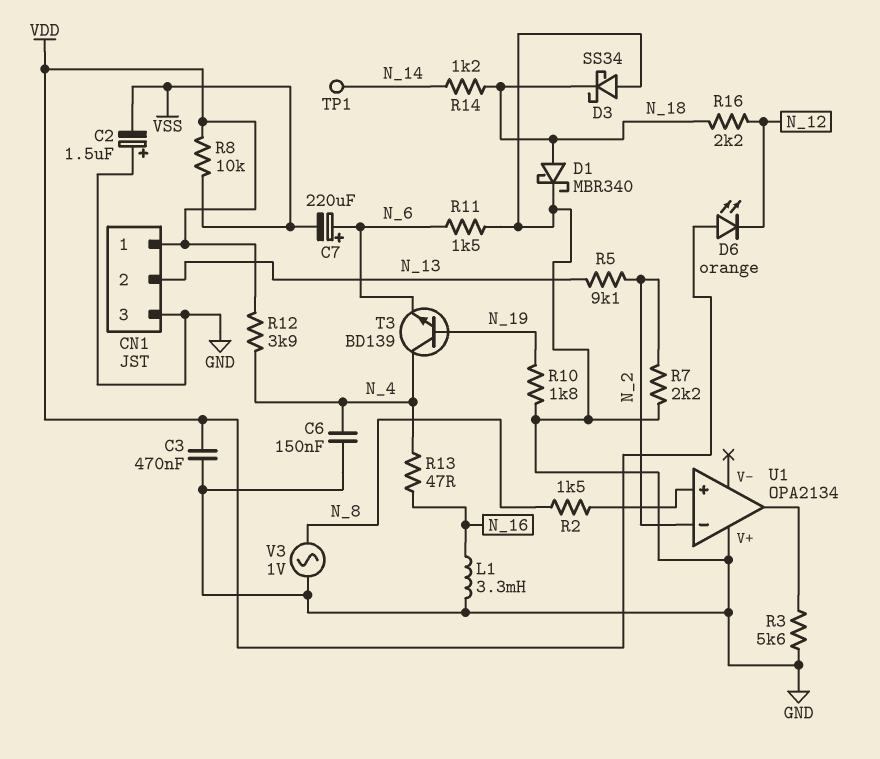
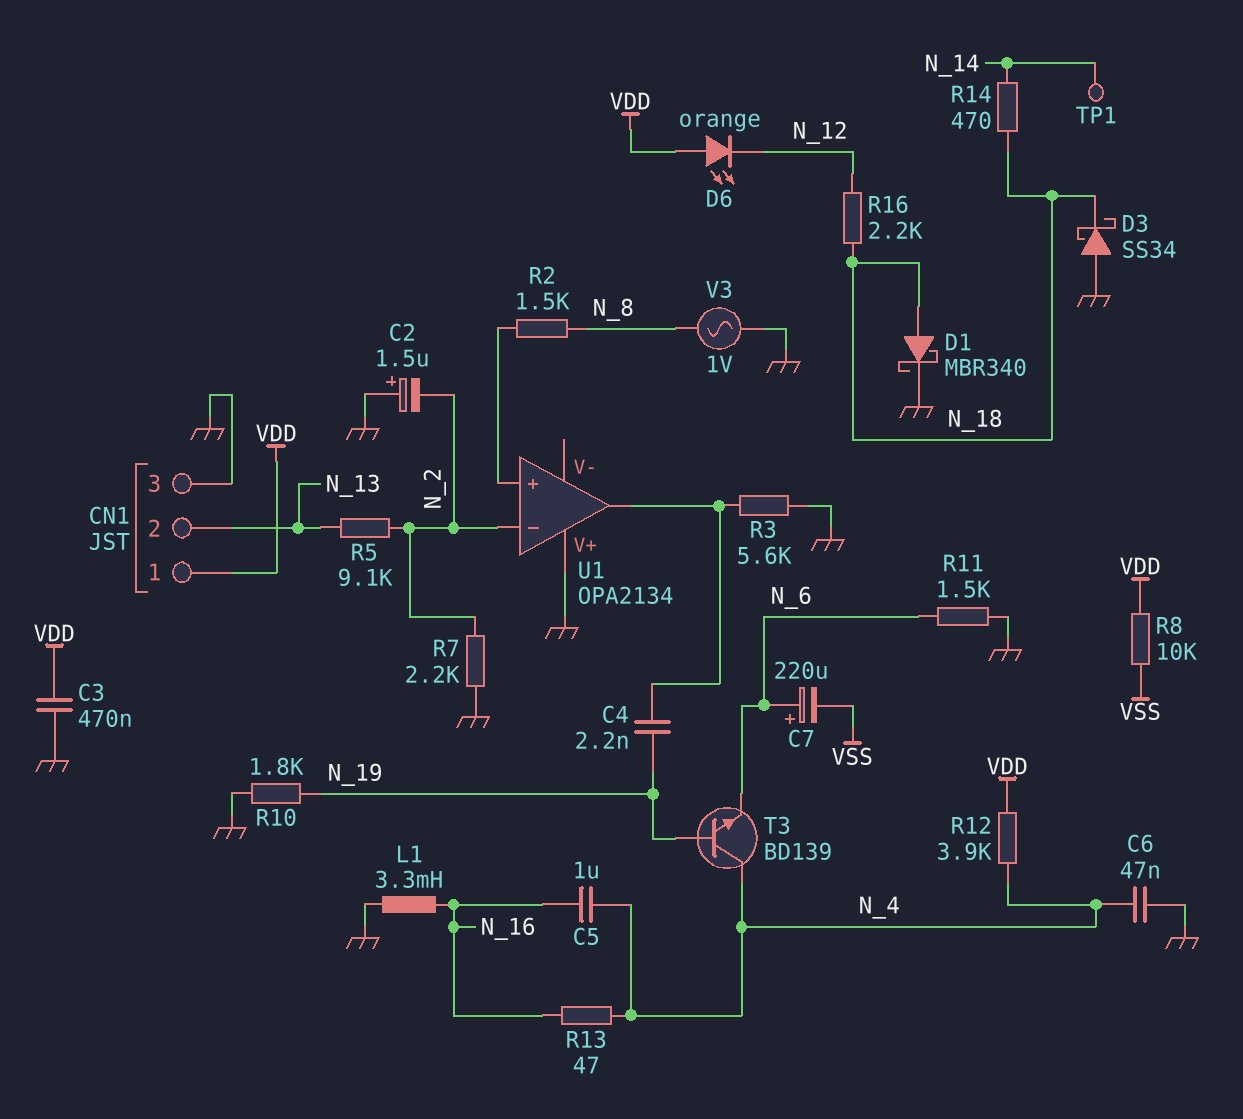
C2: 1.5uF (plus GND, minus VSS) -> 1.5uF (plus GND, minus N_2)
C4: none -> 2.2nF (N_19, U1/out)
C5: none -> 1uF (N_4, N_16)
C6: 150nF (GND, N_4) -> 47nF (GND, N_4)
R14: 1.2k (N_14, N_18) -> 470 (N_14, N_18)

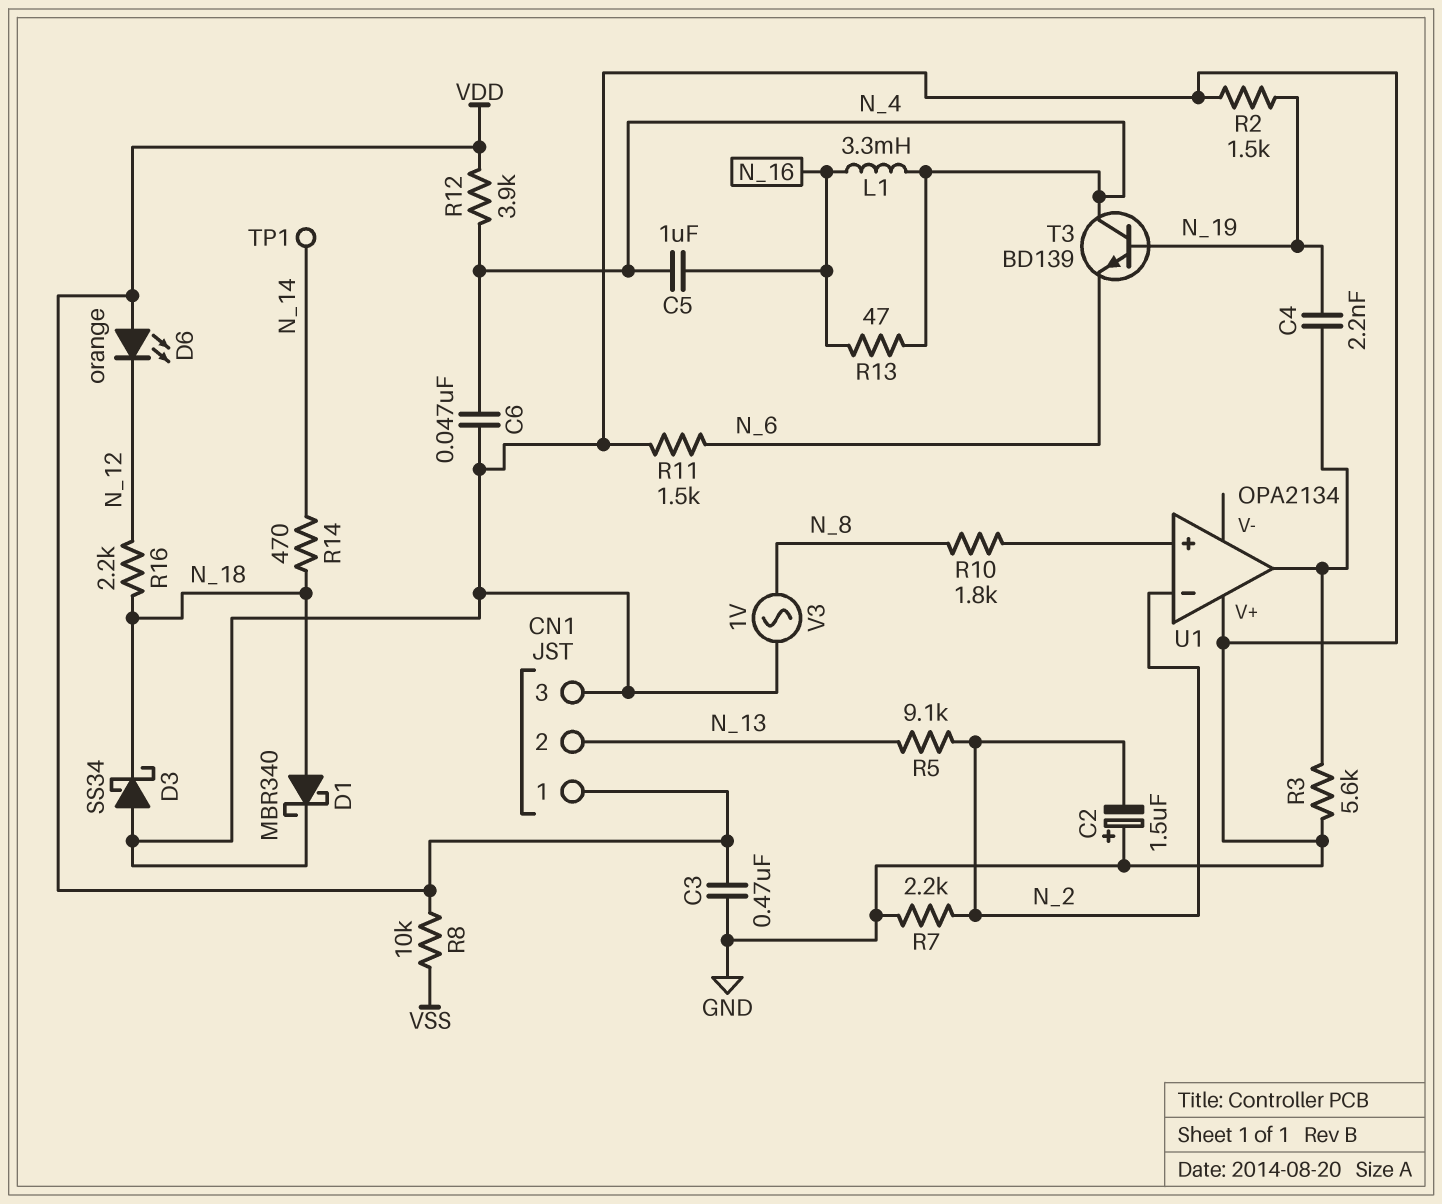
C7: 220uF (plus N_6, minus VSS) -> none
L1: 3.3mH (GND, N_16) -> 3.3mH (N_4, N_16)
R2: 1.5k (N_8, U1/in+) -> 1.5k (GND, N_19)
R10: 1.8k (GND, N_19) -> 1.8k (N_8, U1/in+)

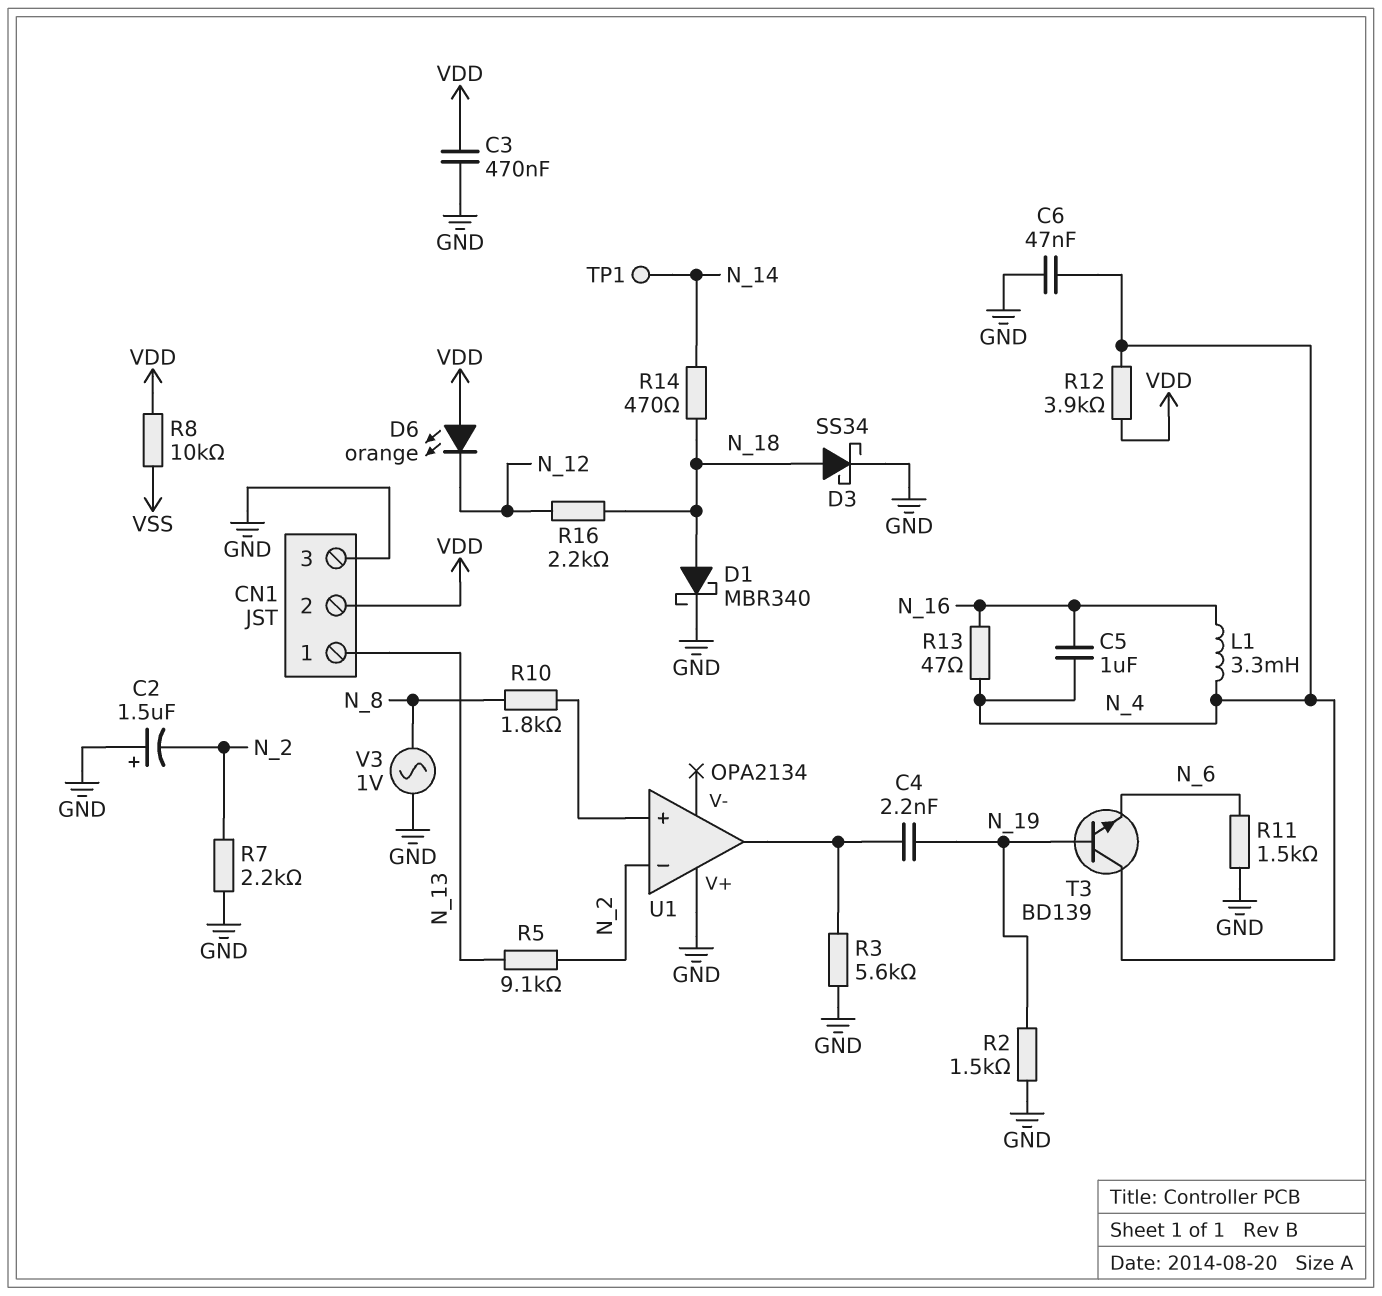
CN1 pin 1: VDD -> N_13
CN1 pin 2: N_13 -> VDD
D3: schottky SS34 (A GND, K N_18) -> schottky SS34 (A N_18, K GND)

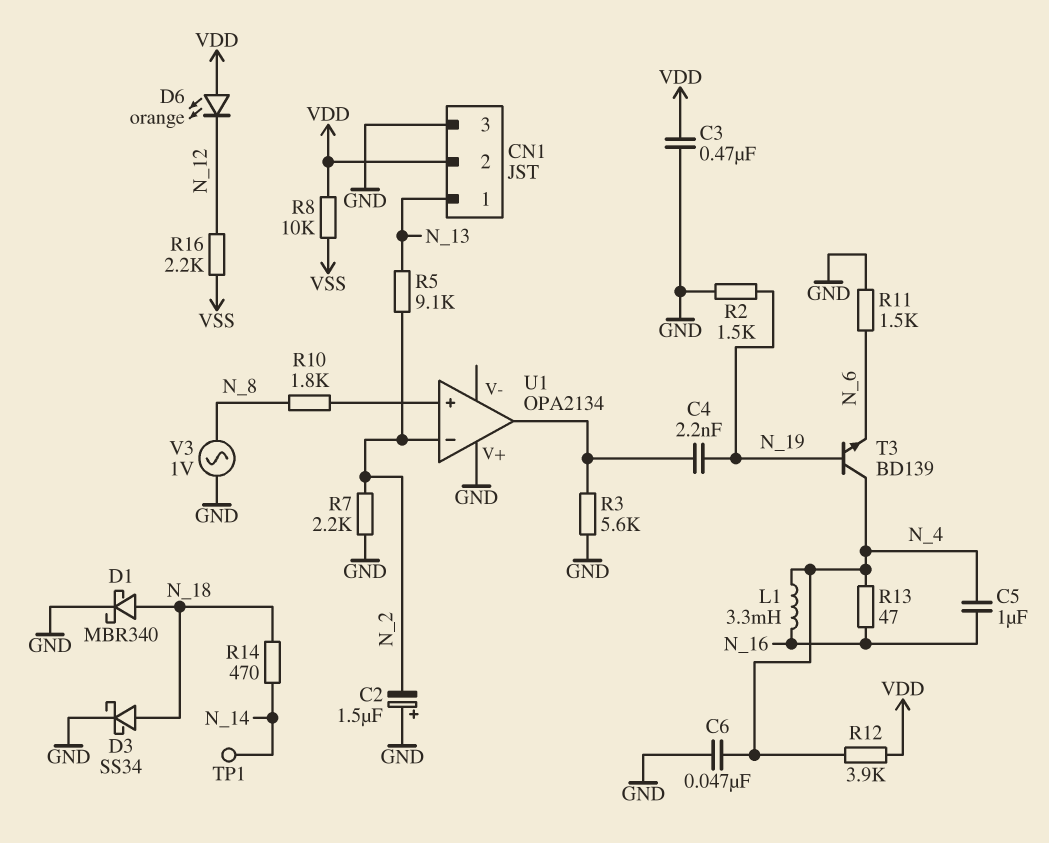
R16: 2.2k (N_12, N_18) -> 2.2k (N_12, VSS)

